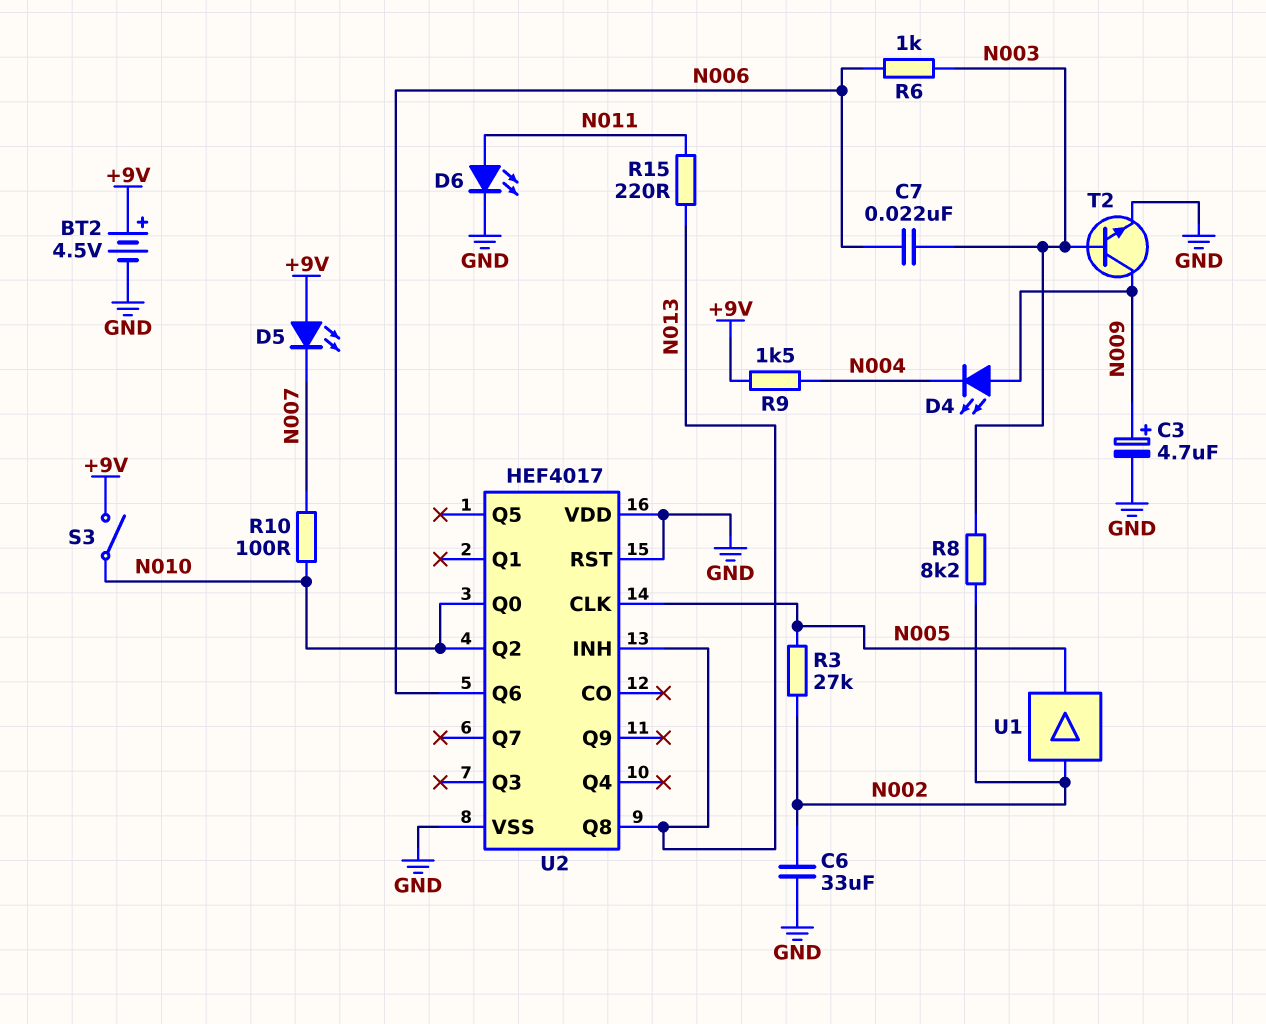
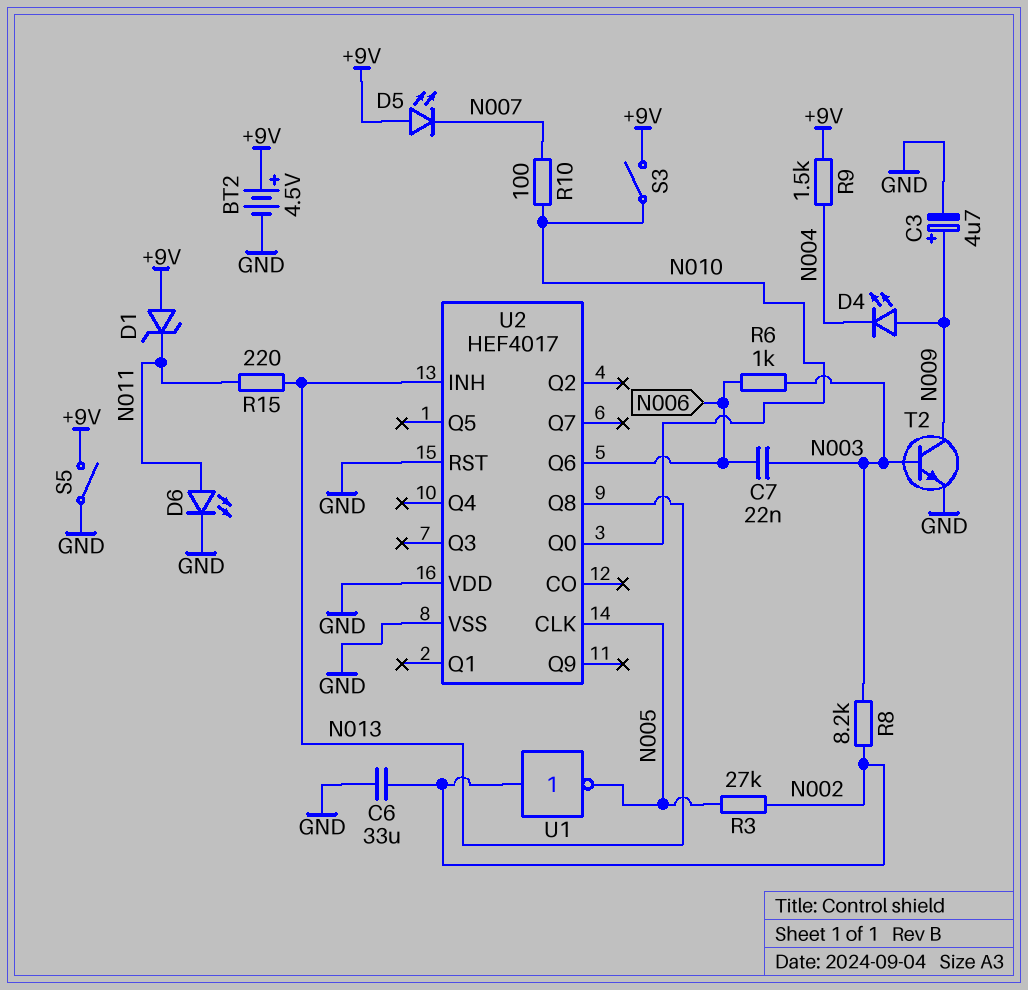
D1: none -> zener (A +9V, K N011)
S5: none -> switch (+9V, GND)
U1: buffer (in N002, out N005) -> NOT (in N002, out N005)
U2 pin Q2: N010 -> none

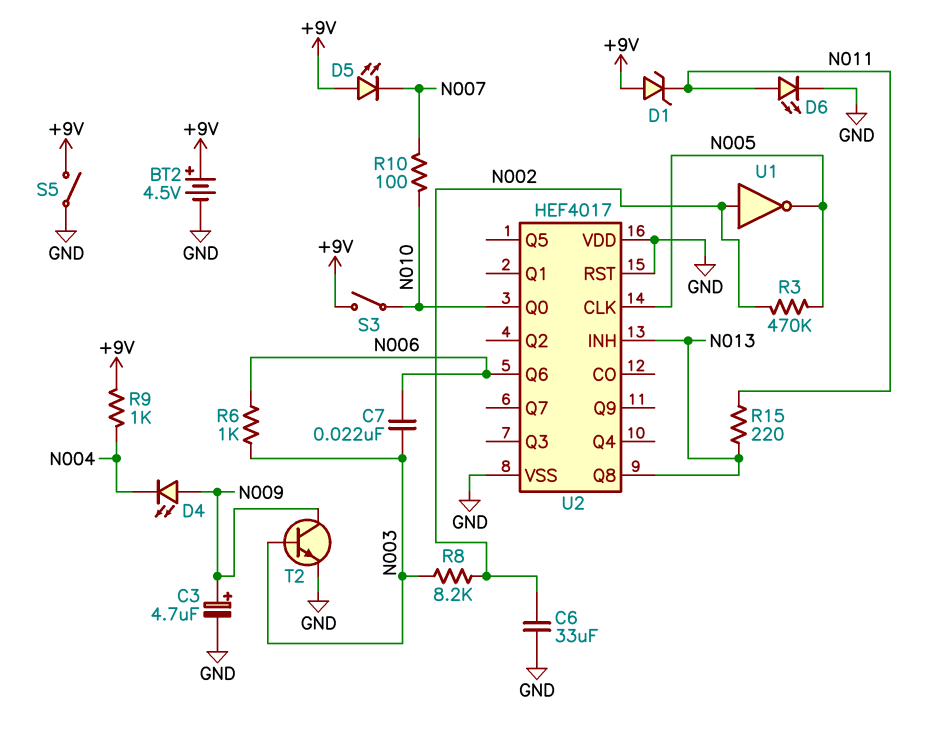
R3: 27k (N002, N005) -> 470k (N002, N005)
R9: 1.5k (+9V, N004) -> 1k (+9V, N004)

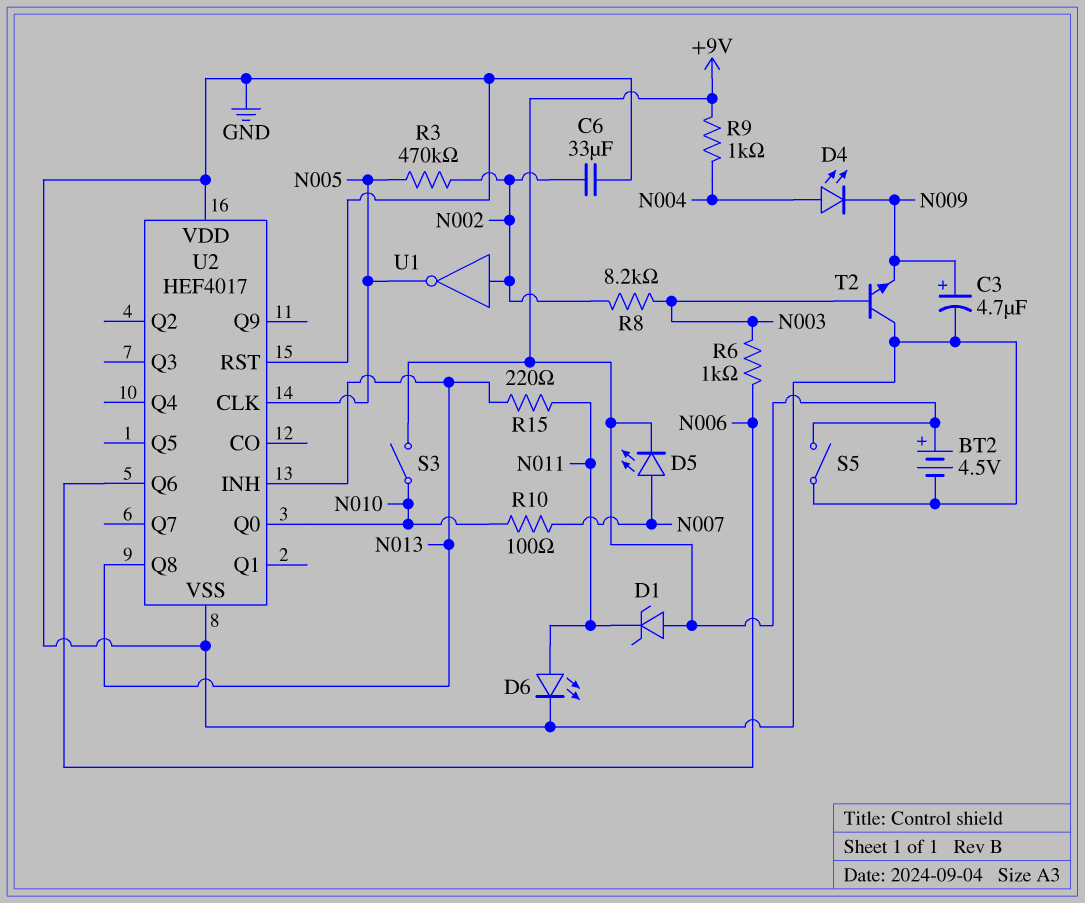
C7: 22nF (N003, N006) -> none
D4: LED (A N009, K N004) -> LED (A N004, K N009)
D5: LED (A +9V, K N007) -> LED (A N007, K +9V)
T2: NPN (B N003, C N009, E GND) -> NPN (B N003, C GND, E N009)

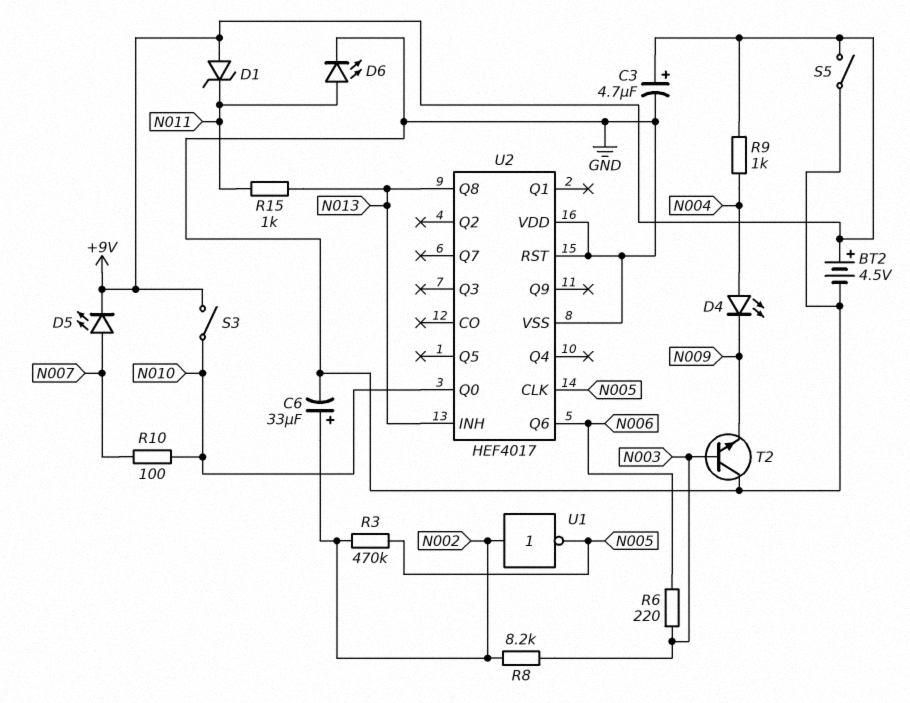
C3: 4.7uF (plus N009, minus GND) -> 4.7uF (plus +9V, minus GND)
C6: 33uF (GND, N002) -> 33uF (plus N002, minus GND)
R6: 1k (N003, N006) -> 220 (N003, N006)
R15: 220 (N011, N013) -> 1k (N011, N013)

